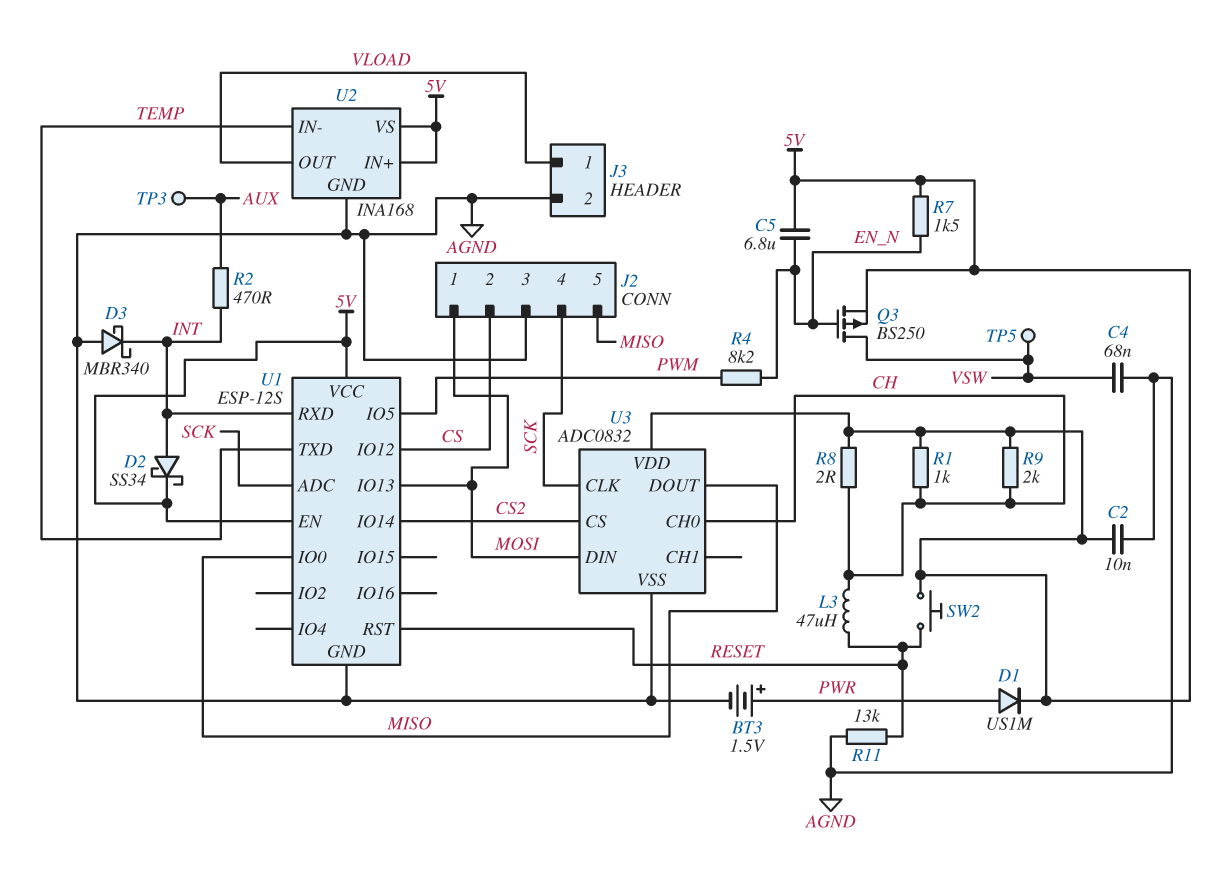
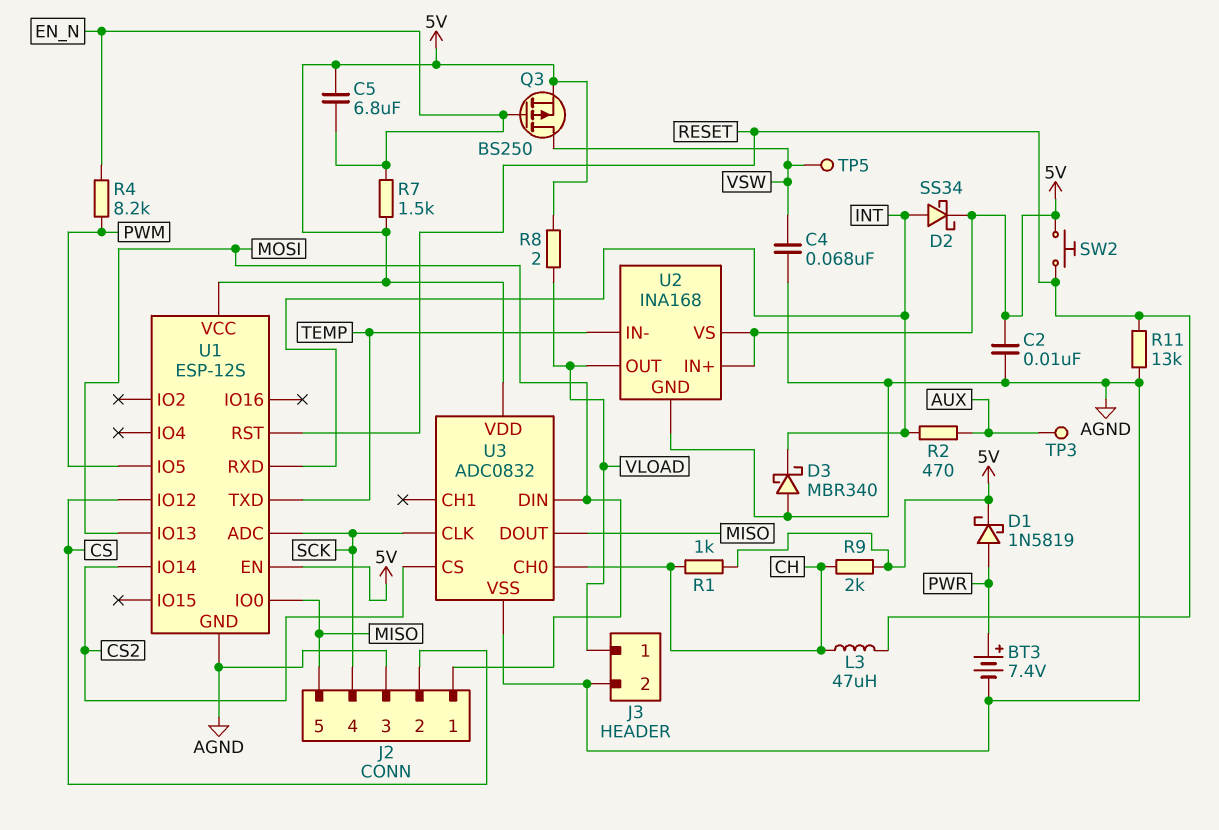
BT3: 1.5V (plus PWR, minus AGND) -> 7.4V (plus PWR, minus AGND)
D1: diode US1M (A PWR, K 5V) -> schottky 1N5819 (A PWR, K 5V)
R8: 2 (5V, CH) -> 2 (5V, VLOAD)

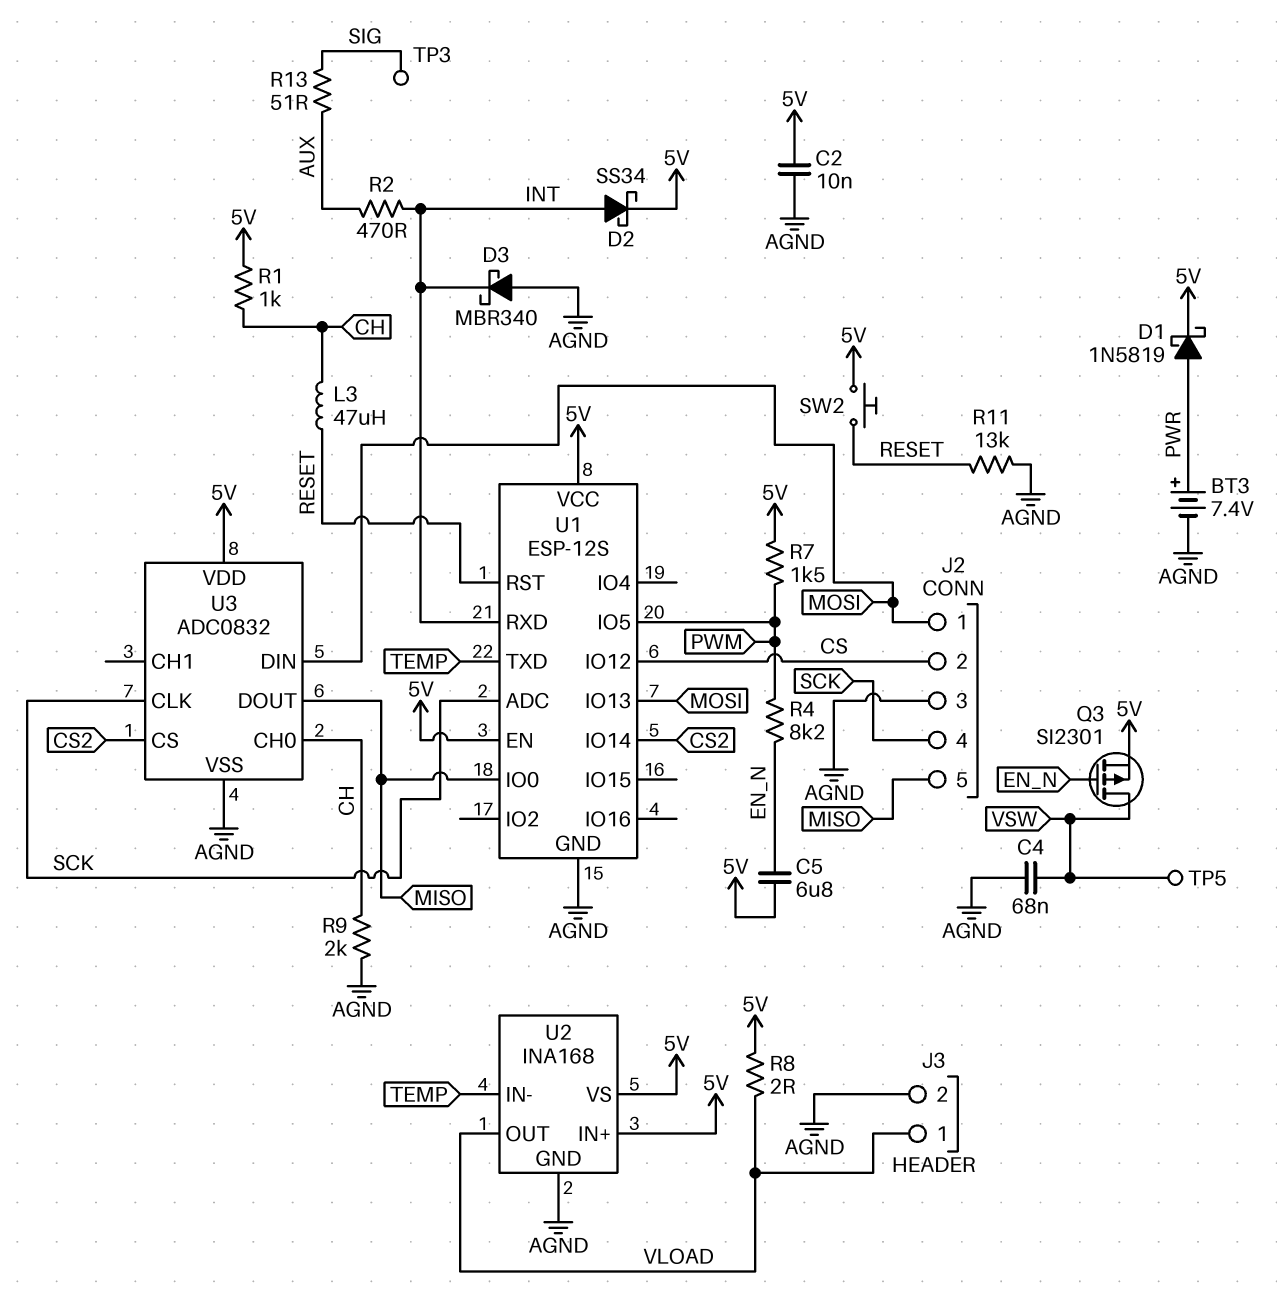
Q3: PMOS BS250 (G EN_N, D VSW, S 5V) -> PMOS SI2301 (G EN_N, D VSW, S 5V)
R7: 1.5k (5V, EN_N) -> 1.5k (5V, PWM)
R9: 2k (5V, CH) -> 2k (AGND, CH)
R13: none -> 51 (AUX, SIG)
TP3: test point (AUX) -> test point (SIG)

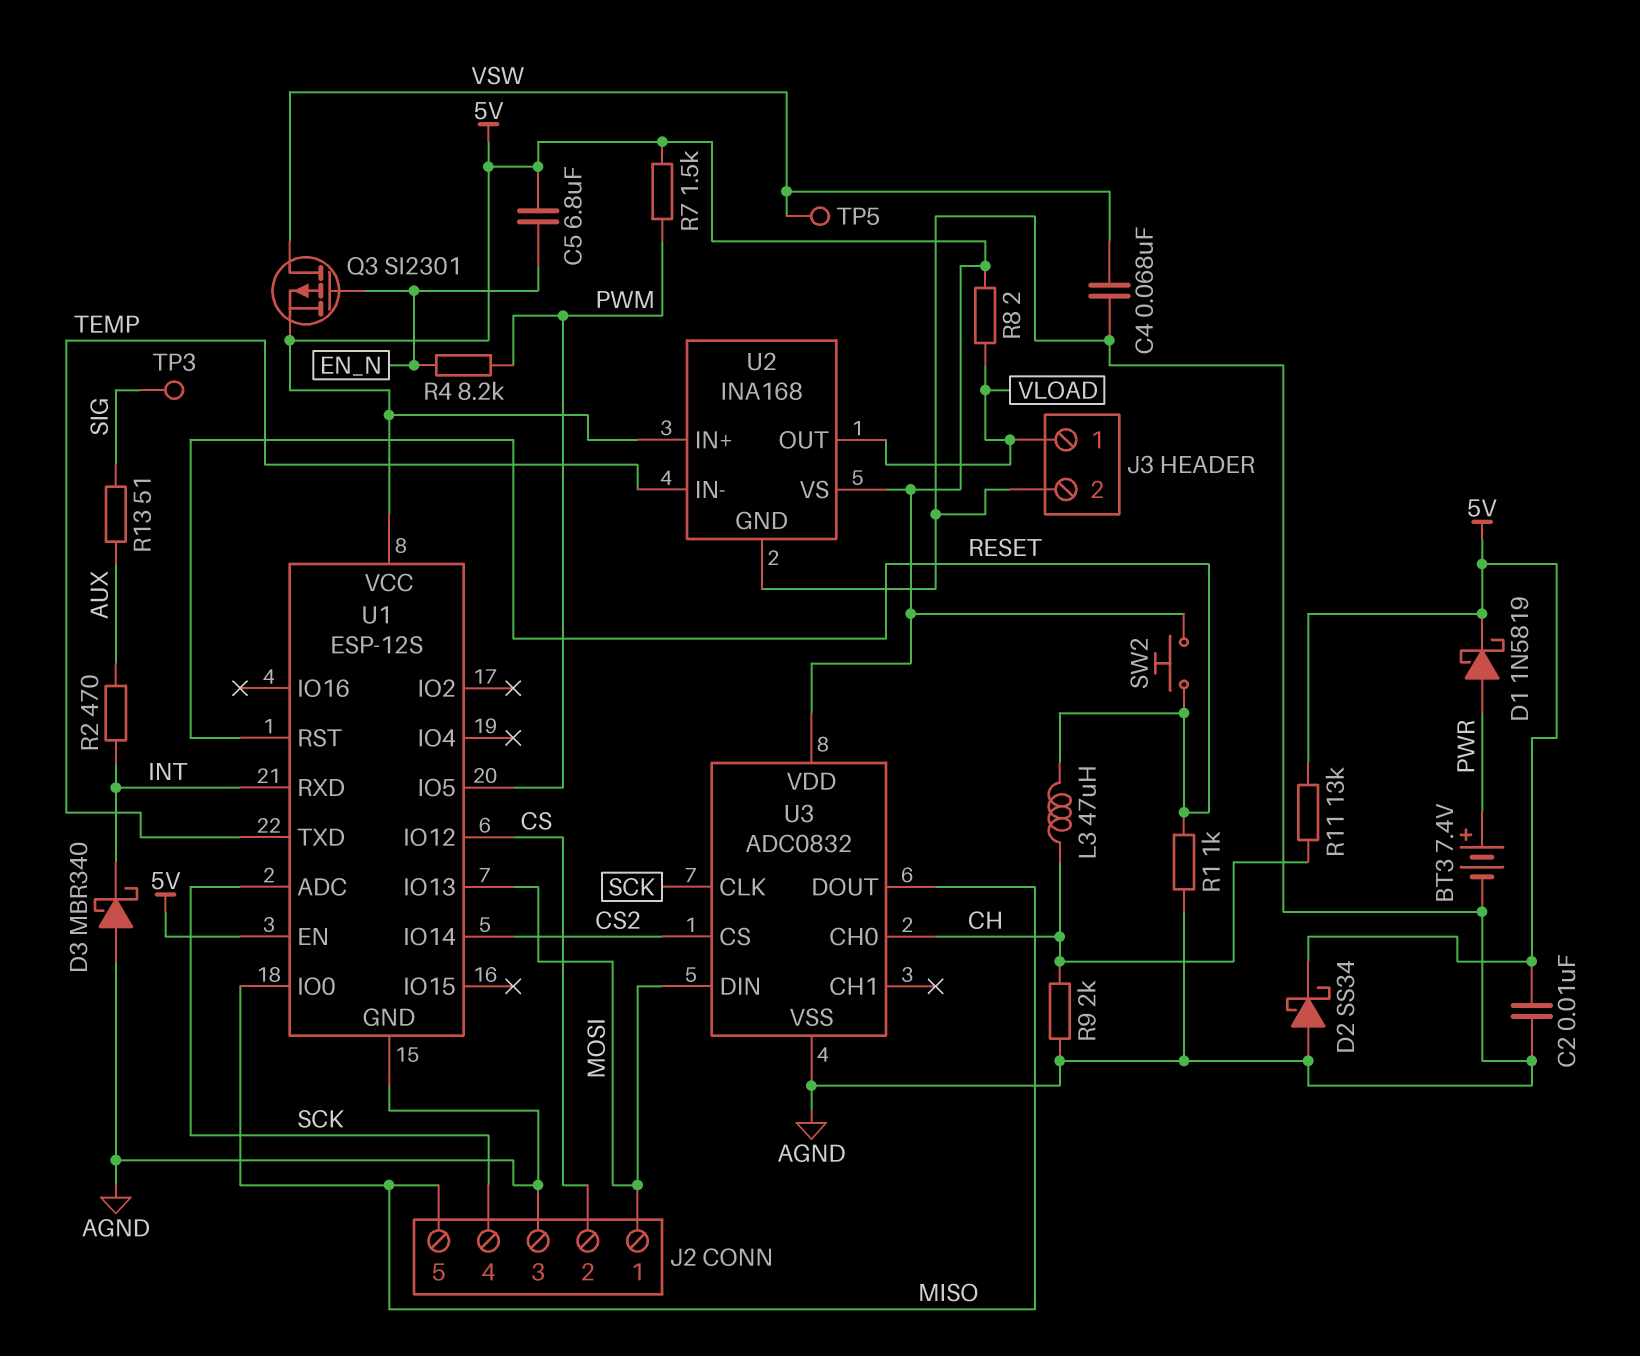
D2: schottky SS34 (A INT, K 5V) -> schottky SS34 (A AGND, K 5V)
R1: 1k (5V, CH) -> 1k (AGND, RESET)
R11: 13k (AGND, RESET) -> 13k (5V, CH)

